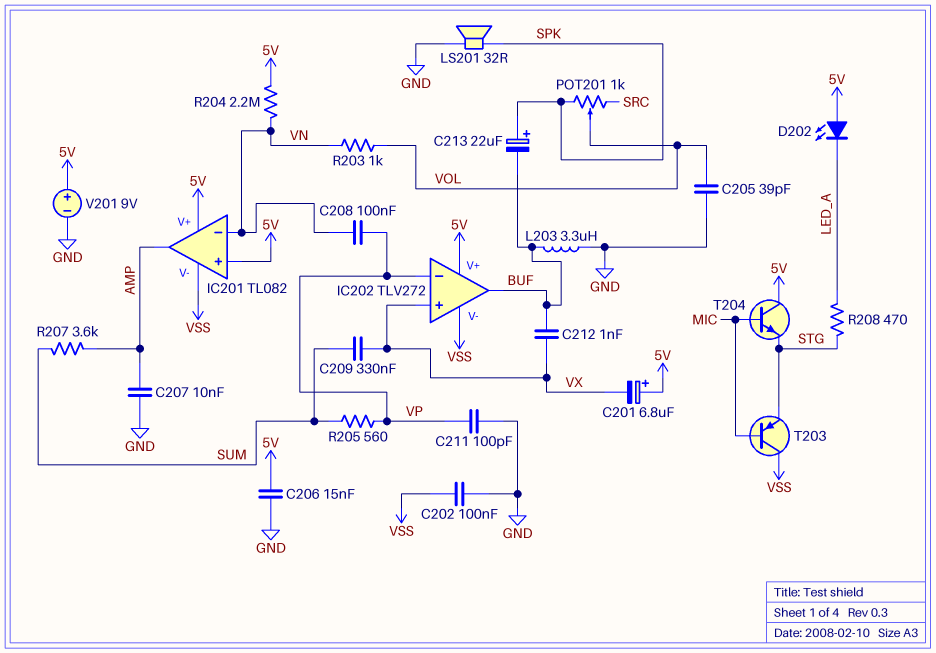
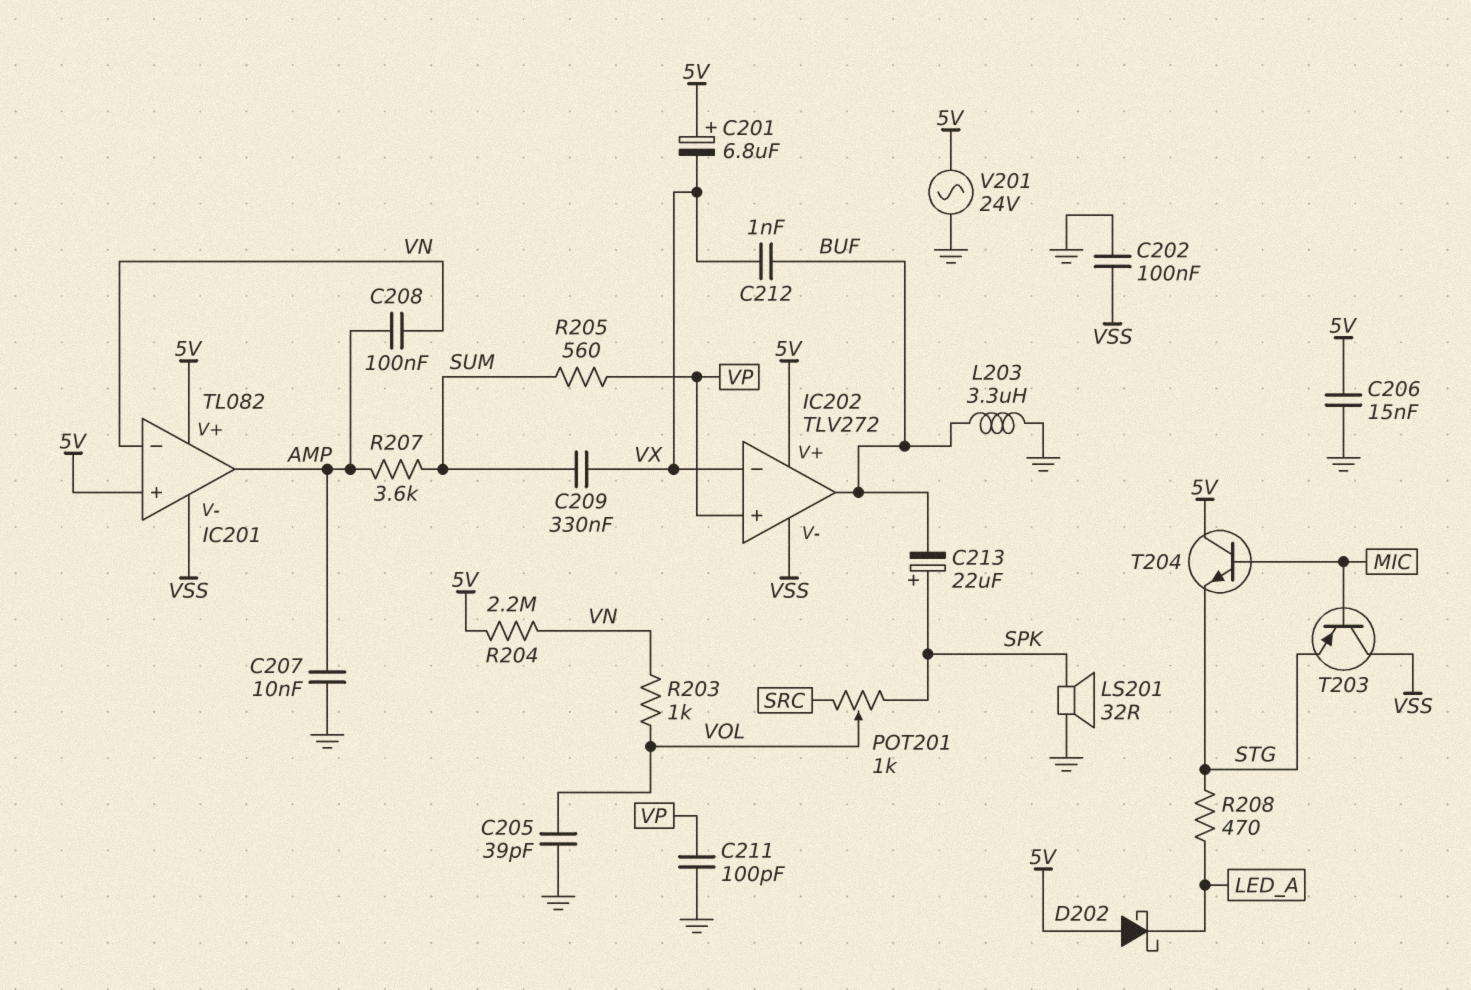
C208: 100nF (VN, VP) -> 100nF (AMP, VN)
D202: LED (A 5V, K LED_A) -> schottky (A 5V, K LED_A)
IC202 pin in+: VX -> VP
IC202 pin in-: VP -> VX
V201: 9V (plus 5V, minus GND) -> AC 24V (5V, GND)

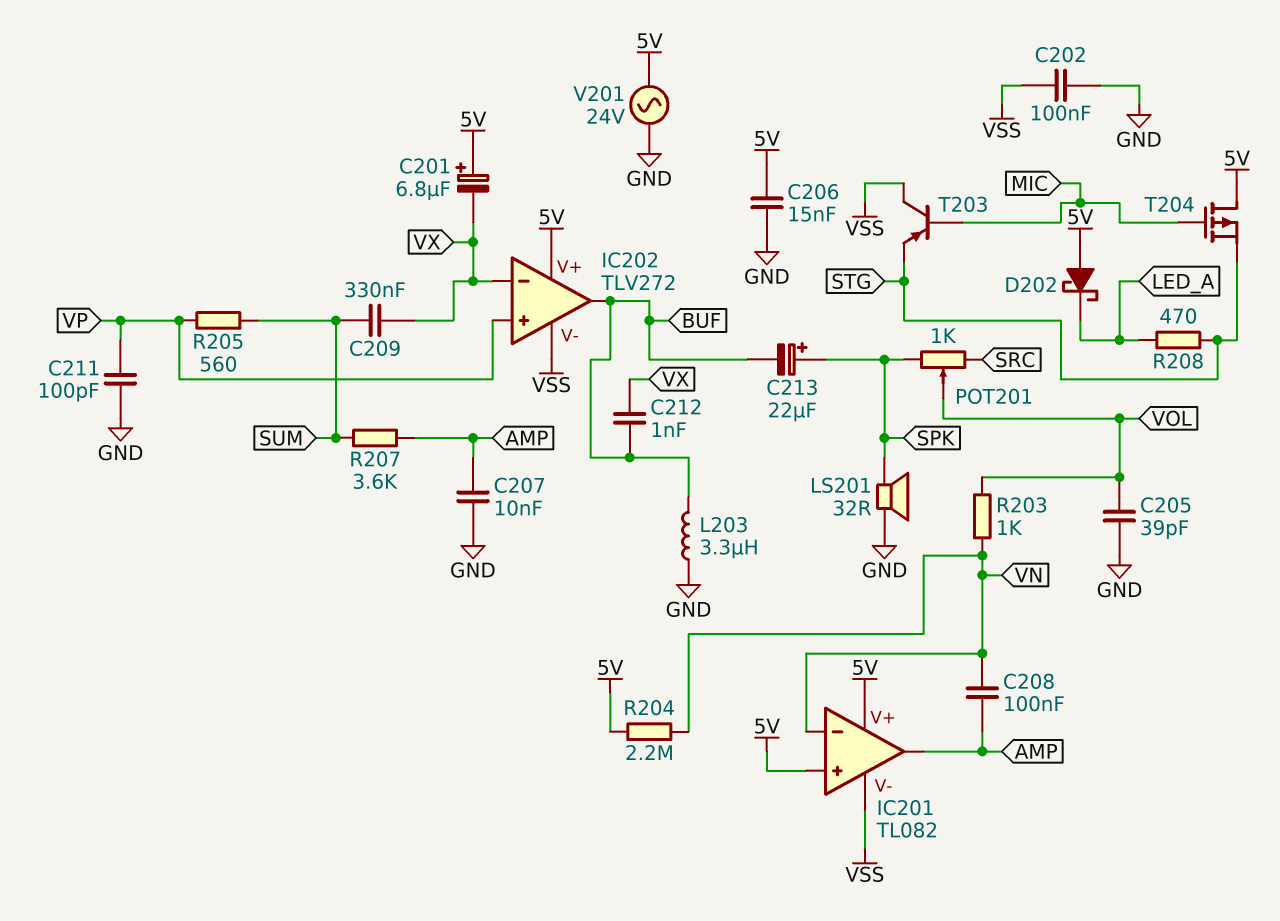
T204: NPN (B MIC, C 5V, E STG) -> PMOS (G MIC, D 5V, S STG)

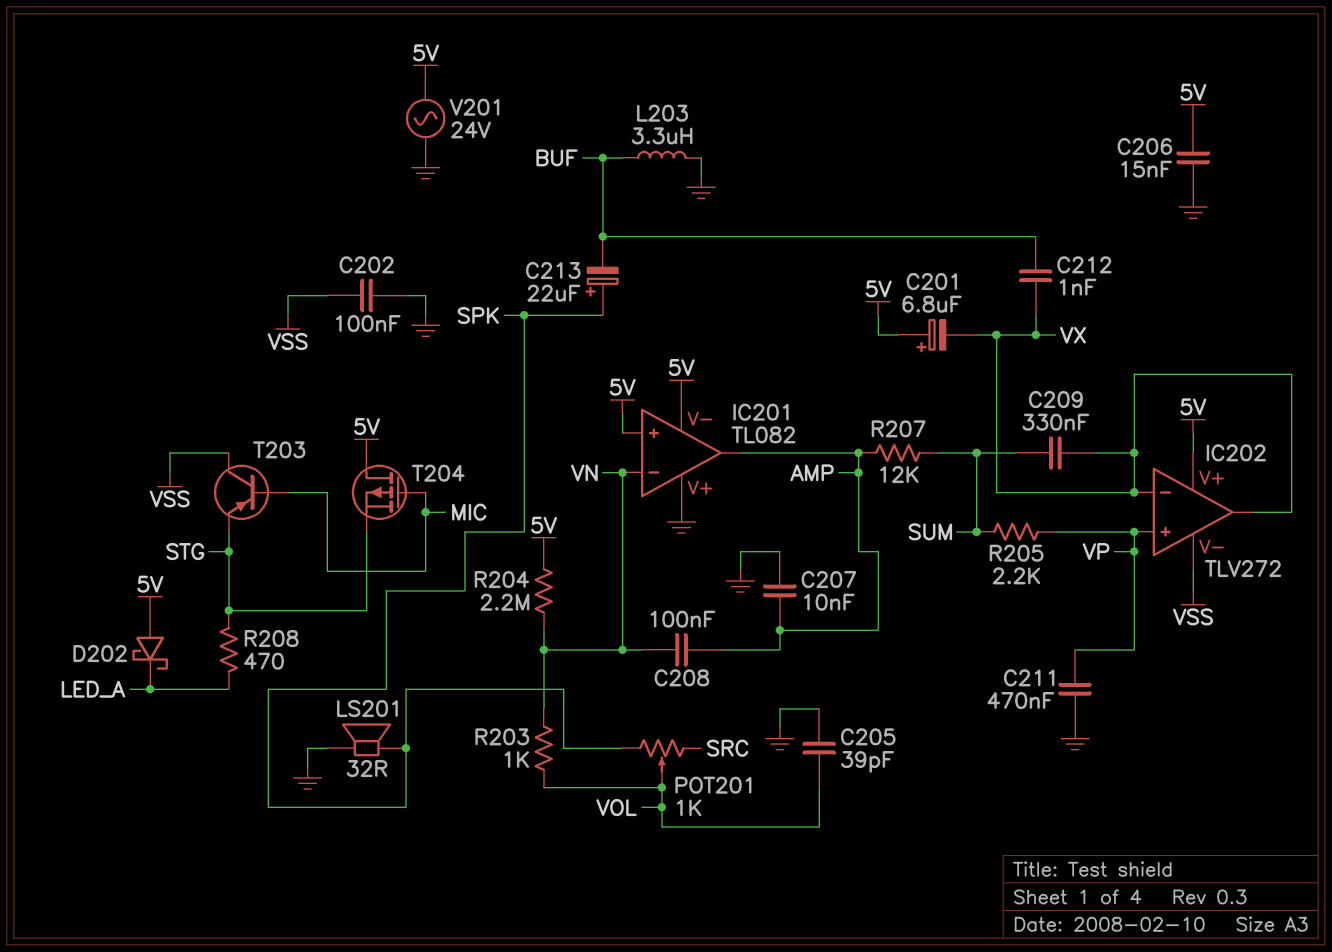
C211: 100pF (GND, VP) -> 470nF (GND, VP)
IC201 pin V+: 5V -> GND
IC201 pin V-: VSS -> 5V
IC202 pin out: BUF -> VX
R205: 560 (SUM, VP) -> 2.2k (SUM, VP)
R207: 3.6k (AMP, SUM) -> 12k (AMP, SUM)

